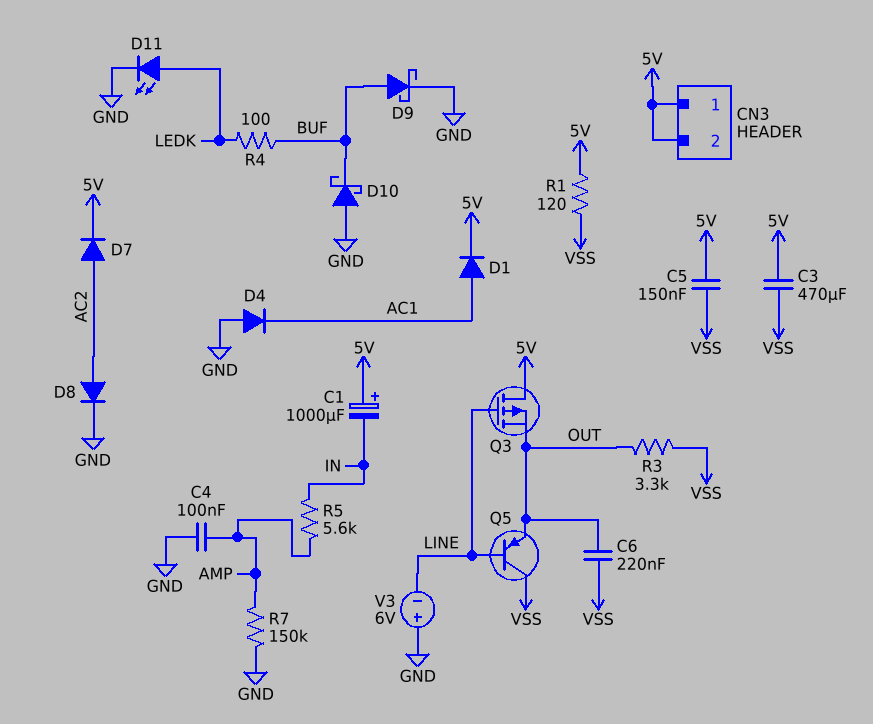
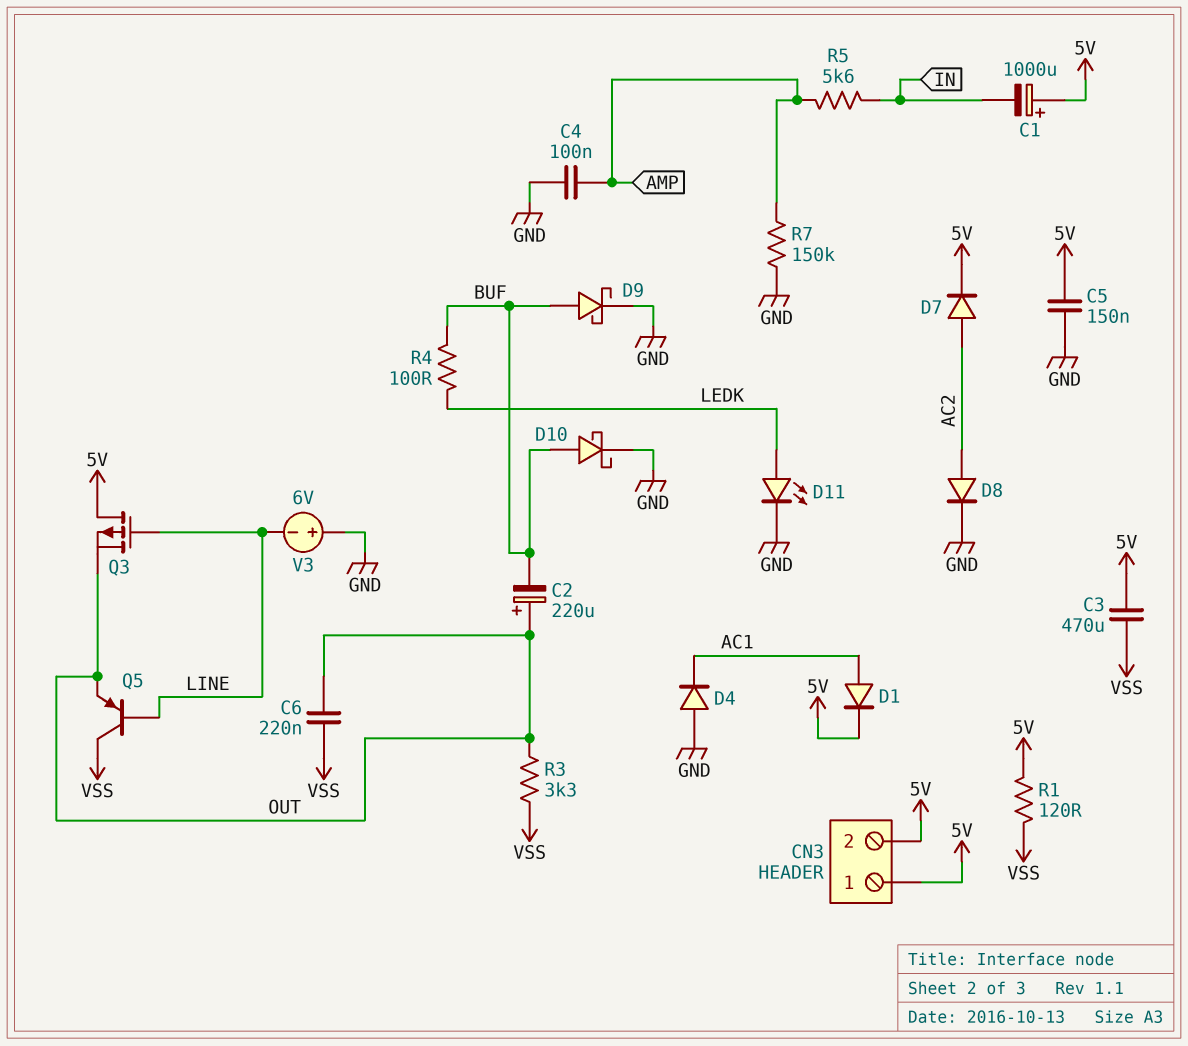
C2: none -> 220uF (plus OUT, minus BUF)
C5: 150nF (5V, VSS) -> 150nF (5V, GND)
D10: schottky (A GND, K BUF) -> schottky (A BUF, K GND)

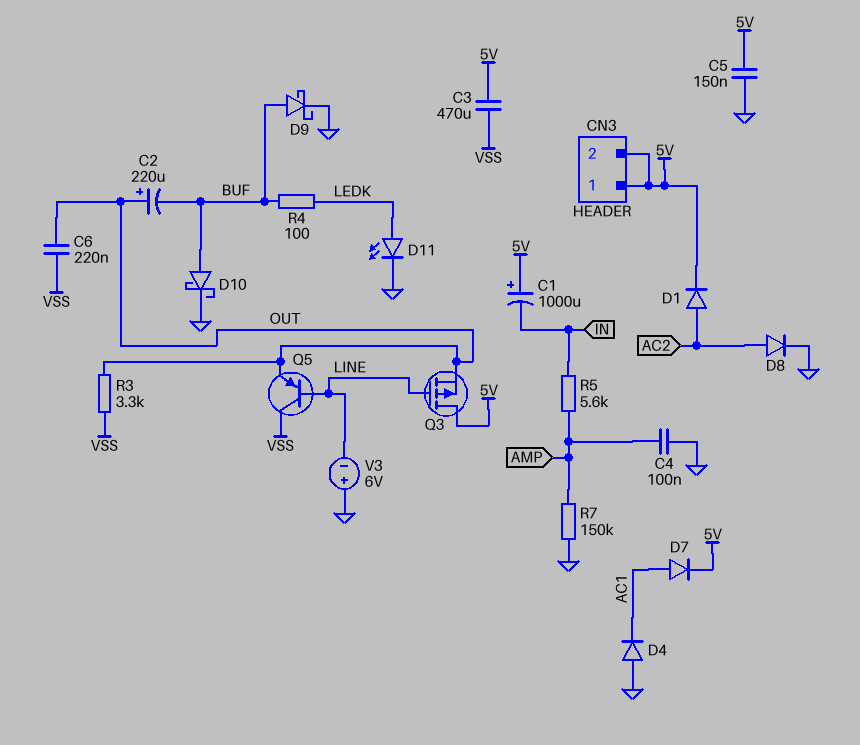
D1: diode (A AC1, K 5V) -> diode (A AC2, K 5V)
D7: diode (A AC2, K 5V) -> diode (A AC1, K 5V)
R1: 120 (5V, VSS) -> none

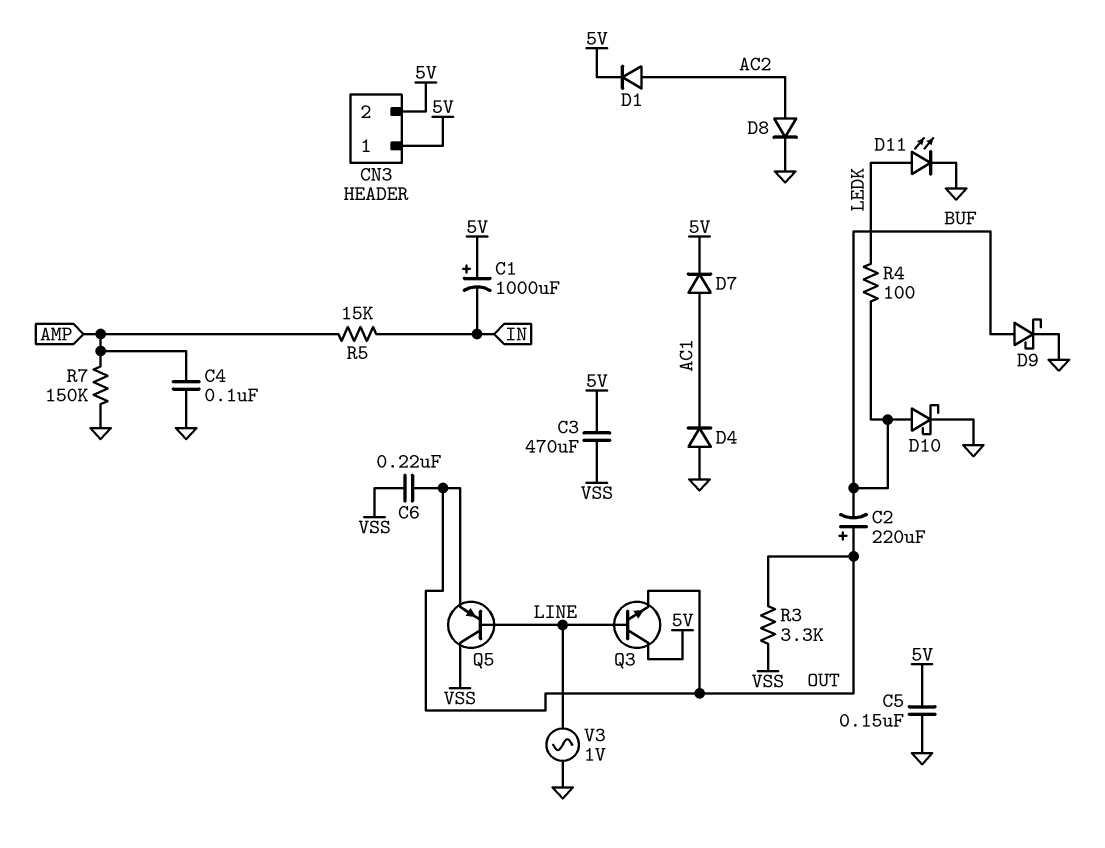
Q3: PMOS (G LINE, D 5V, S OUT) -> NPN (B LINE, C 5V, E OUT)
R5: 5.6k (AMP, IN) -> 15k (AMP, IN)
V3: 6V (plus GND, minus LINE) -> AC 1V (GND, LINE)

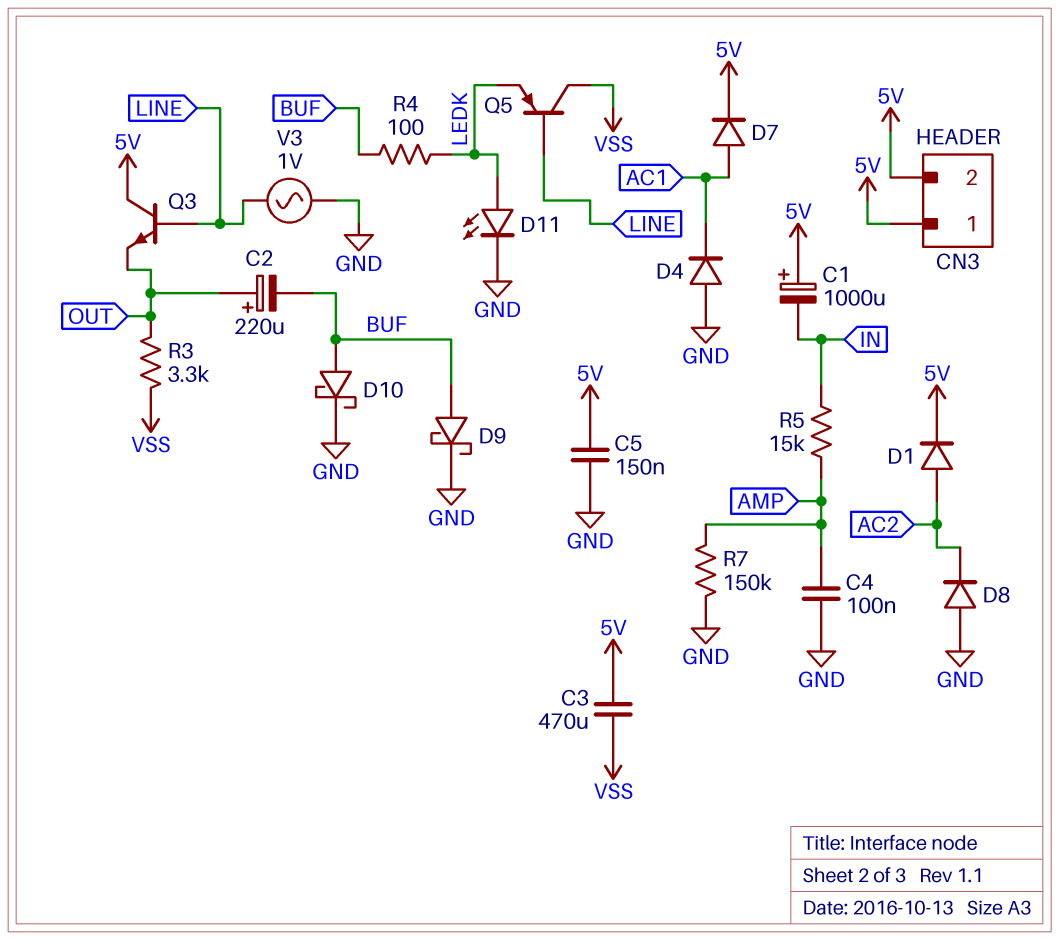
C6: 220nF (OUT, VSS) -> none
D8: diode (A AC2, K GND) -> diode (A GND, K AC2)
Q5: PNP (B LINE, C VSS, E OUT) -> PNP (B LINE, C VSS, E LEDK)

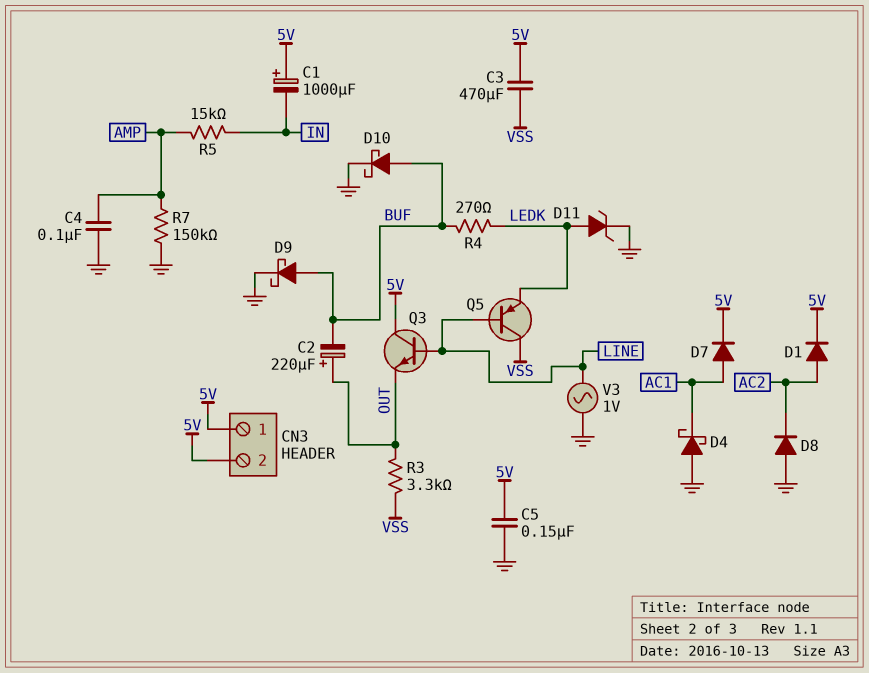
D4: diode (A GND, K AC1) -> schottky (A GND, K AC1)
D11: LED (A LEDK, K GND) -> zener (A LEDK, K GND)
R4: 100 (BUF, LEDK) -> 270 (BUF, LEDK)

